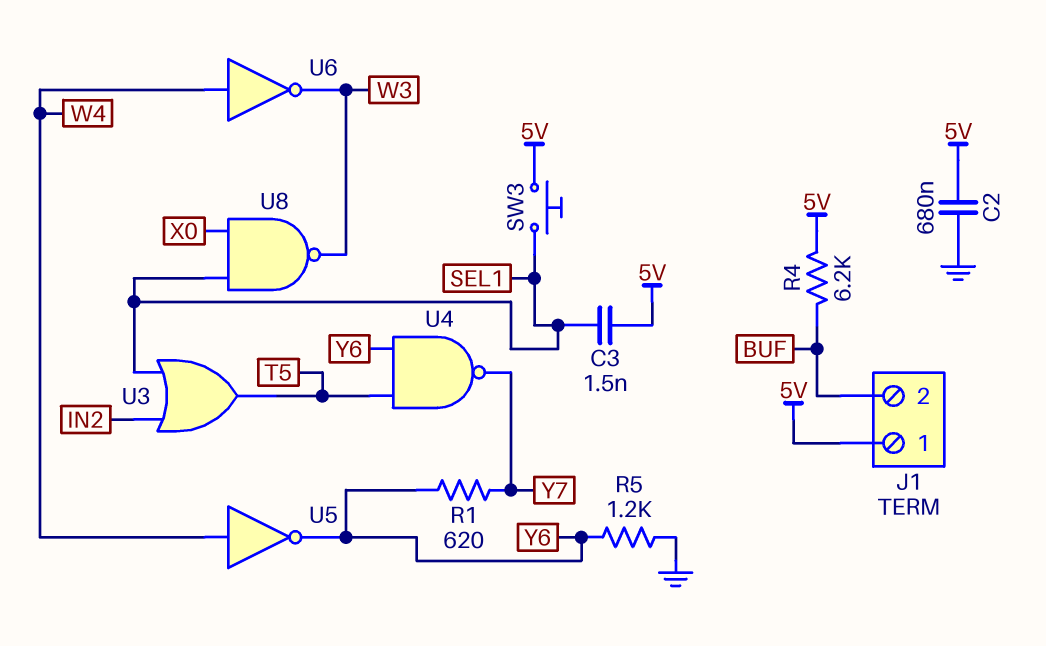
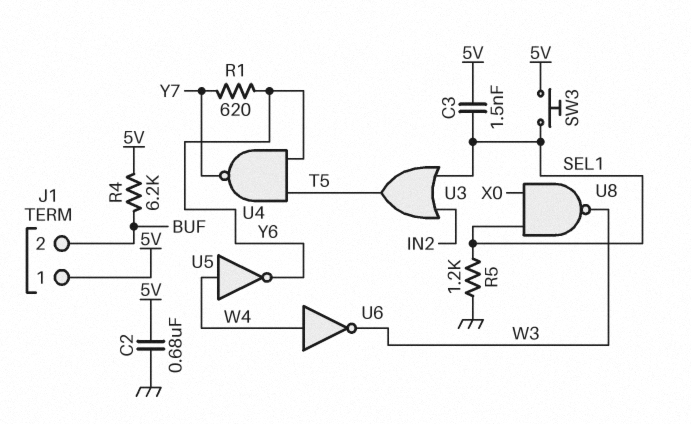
R5: 1.2k (GND, Y6) -> 1.2k (GND, SEL1)

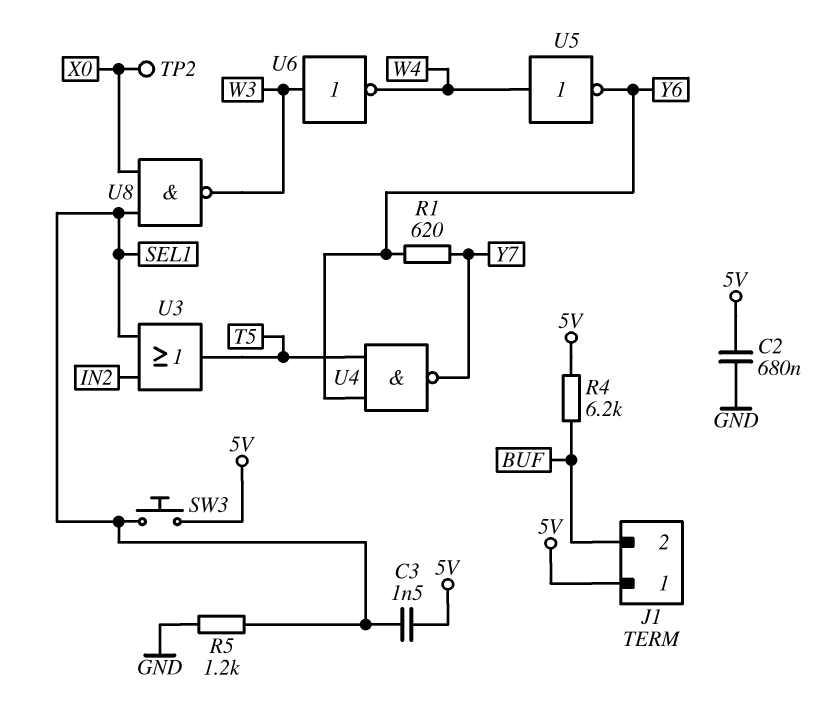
TP2: none -> test point (X0)
U6: NOT (in W4, out W3) -> NOT (in W3, out W4)

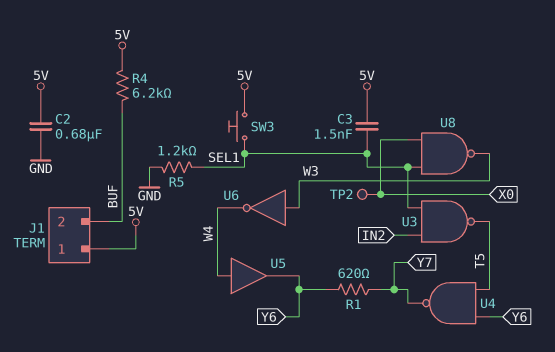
U3: OR (in IN2, in SEL1, out T5) -> NAND (in IN2, in SEL1, out T5)
U5: NOT (in W4, out Y6) -> buffer (in W4, out Y6)

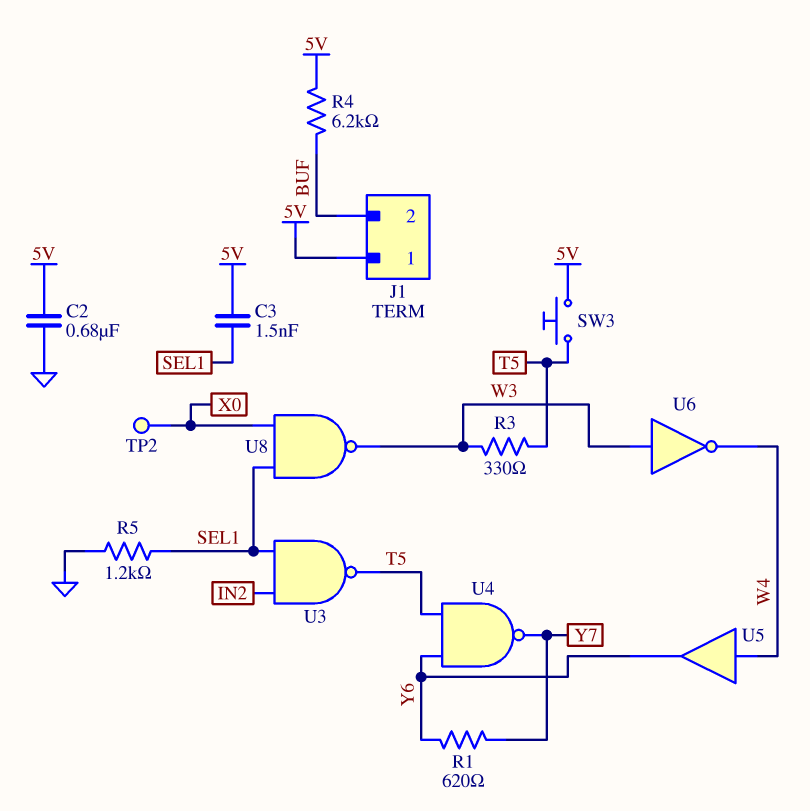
R3: none -> 330 (T5, W3)
SW3: button (5V, SEL1) -> button (5V, T5)

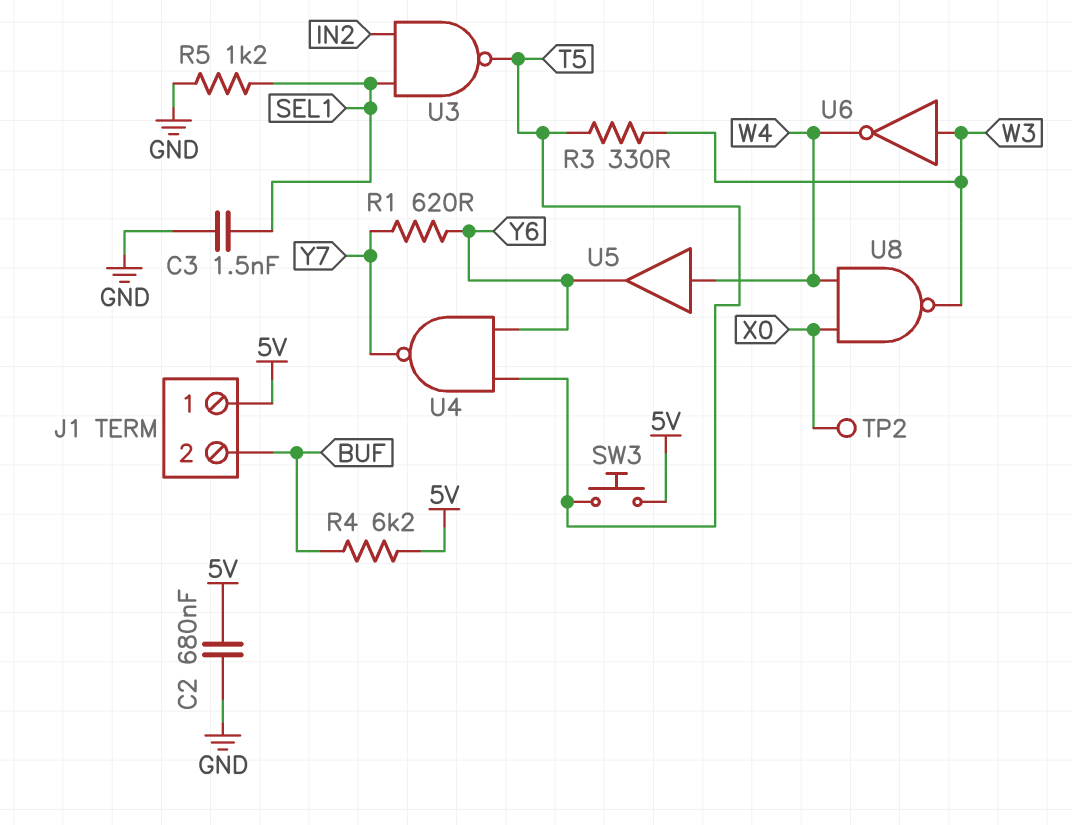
C3: 1.5nF (5V, SEL1) -> 1.5nF (GND, SEL1)
U8: NAND (in SEL1, in X0, out W3) -> NAND (in W4, in X0, out W3)

